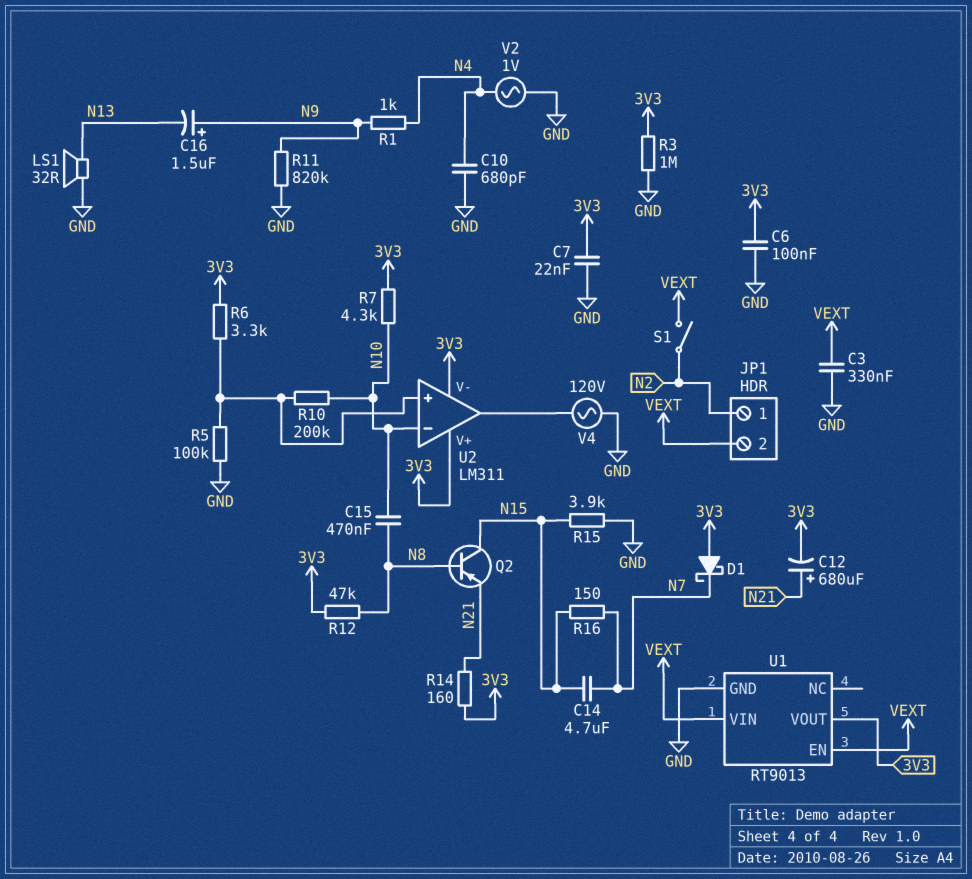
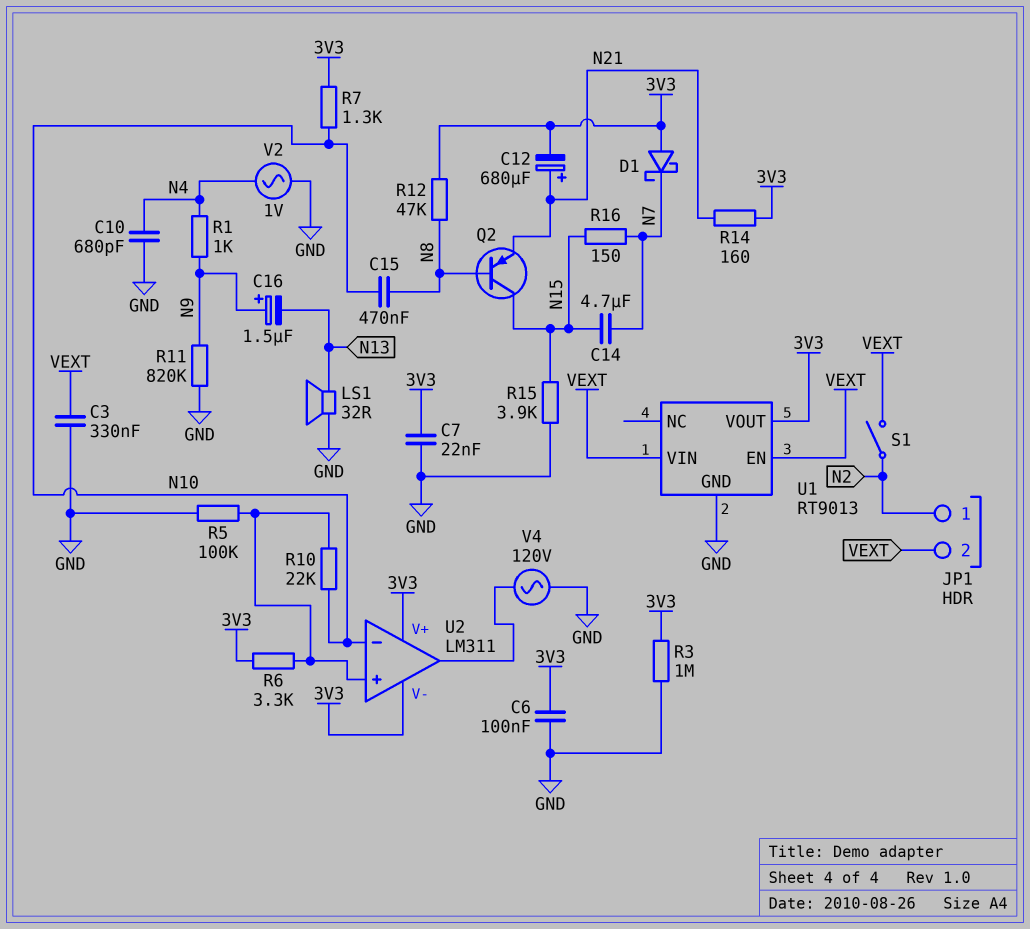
R7: 4.3k (3V3, N10) -> 1.3k (3V3, N10)
R10: 200k (N10, U2/in+) -> 22k (N10, U2/in+)

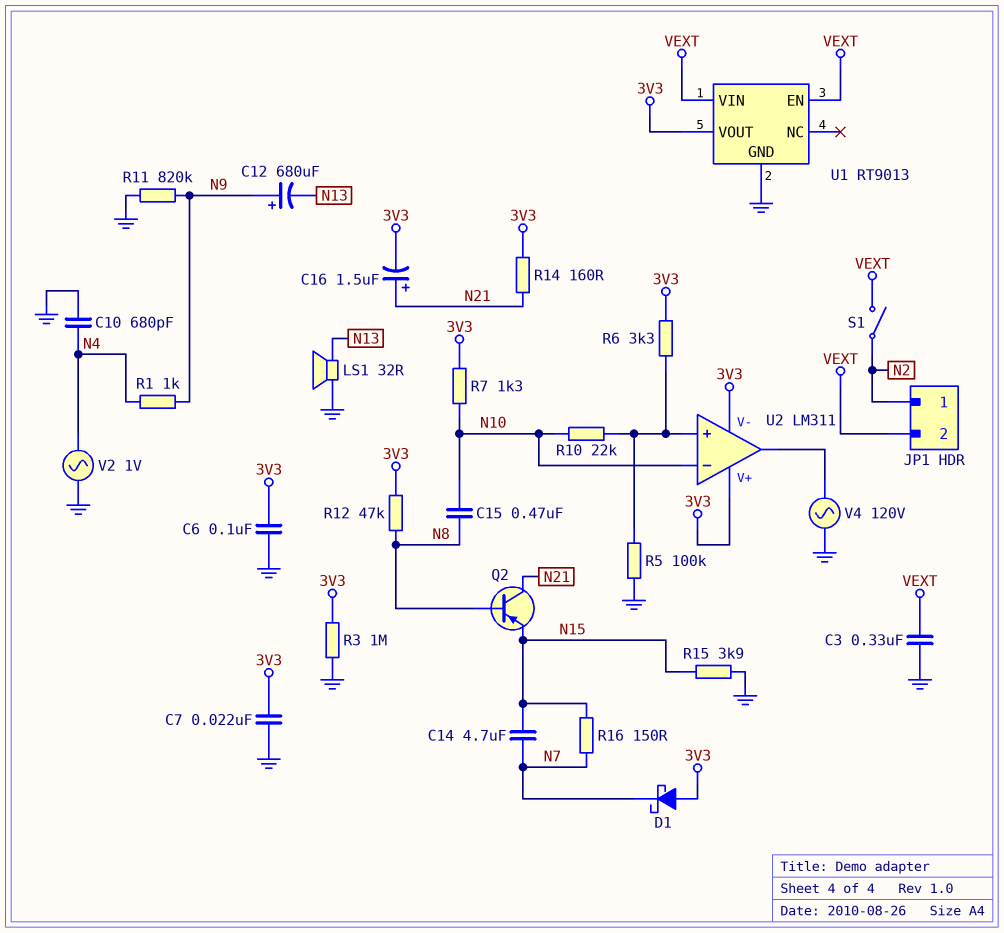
C12: 680uF (plus N21, minus 3V3) -> 680uF (plus N9, minus N13)
C16: 1.5uF (plus N9, minus N13) -> 1.5uF (plus N21, minus 3V3)
Q2: PNP (B N8, C N15, E N21) -> PNP (B N8, C N21, E N15)

